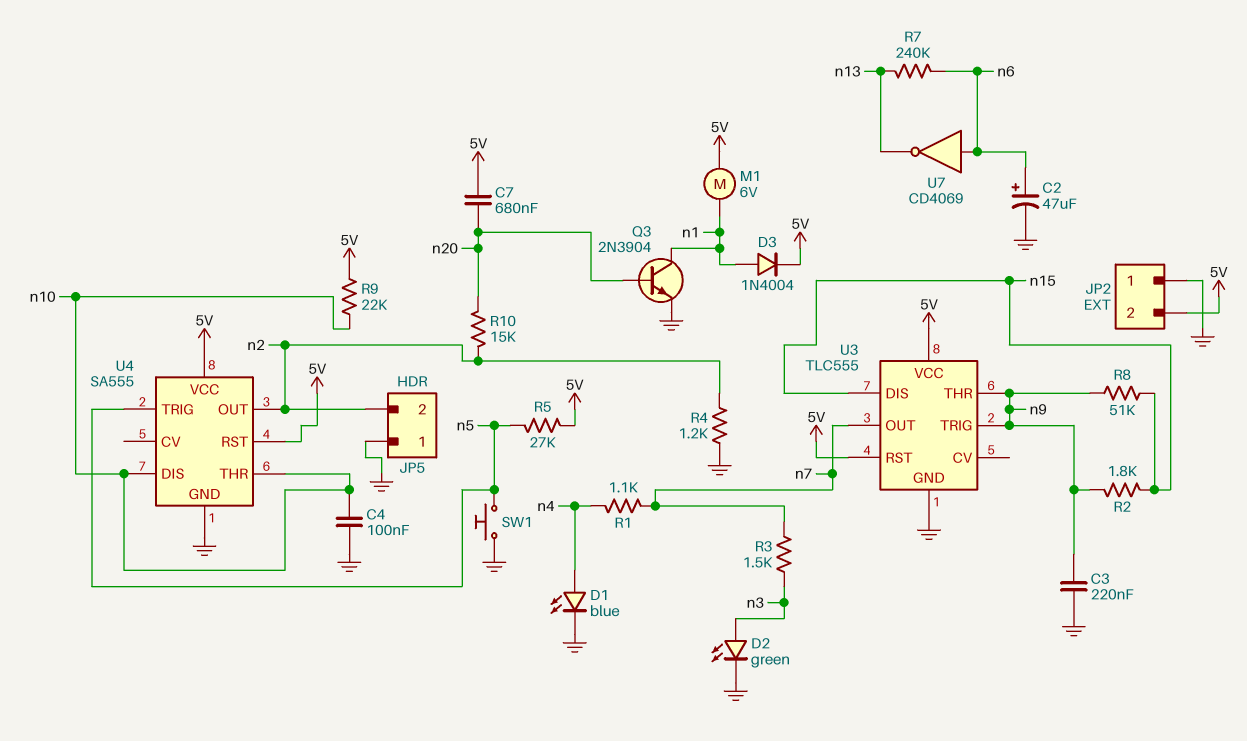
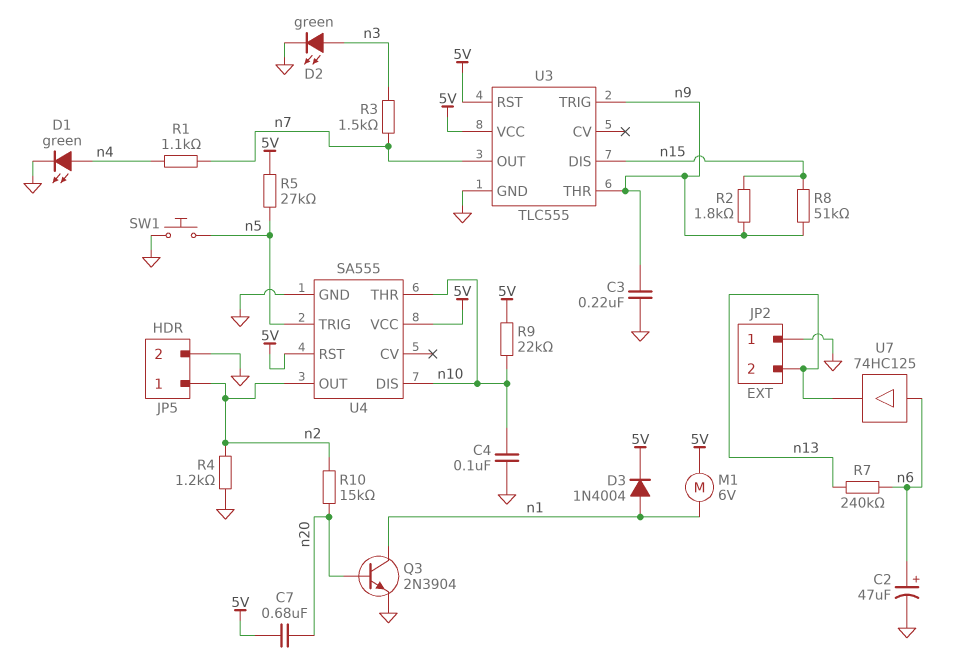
D1: LED blue (A n4, K GND) -> LED green (A n4, K GND)
JP2 pin 2: 5V -> n13
JP5 pin 1: GND -> n2
JP5 pin 2: n2 -> GND
U7: NOT CD4069 (in n6, out n13) -> buffer 74HC125 (in n6, out n13)

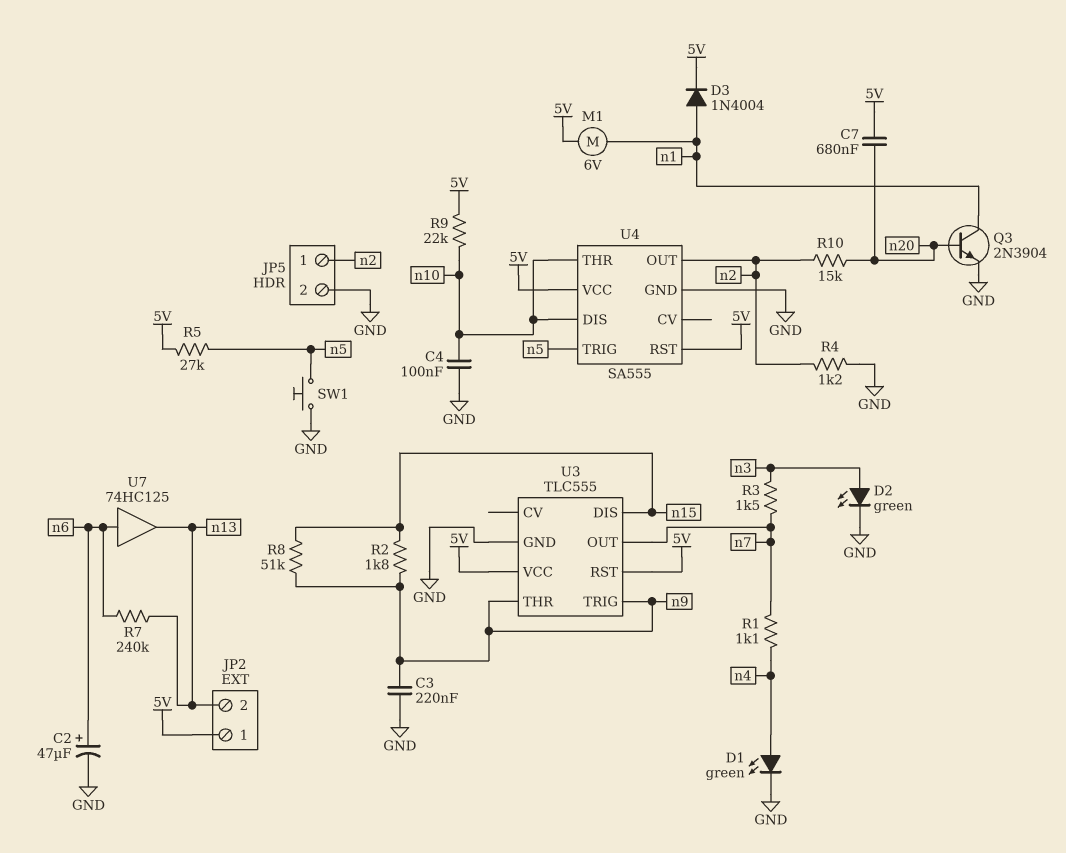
JP2 pin 1: GND -> 5V

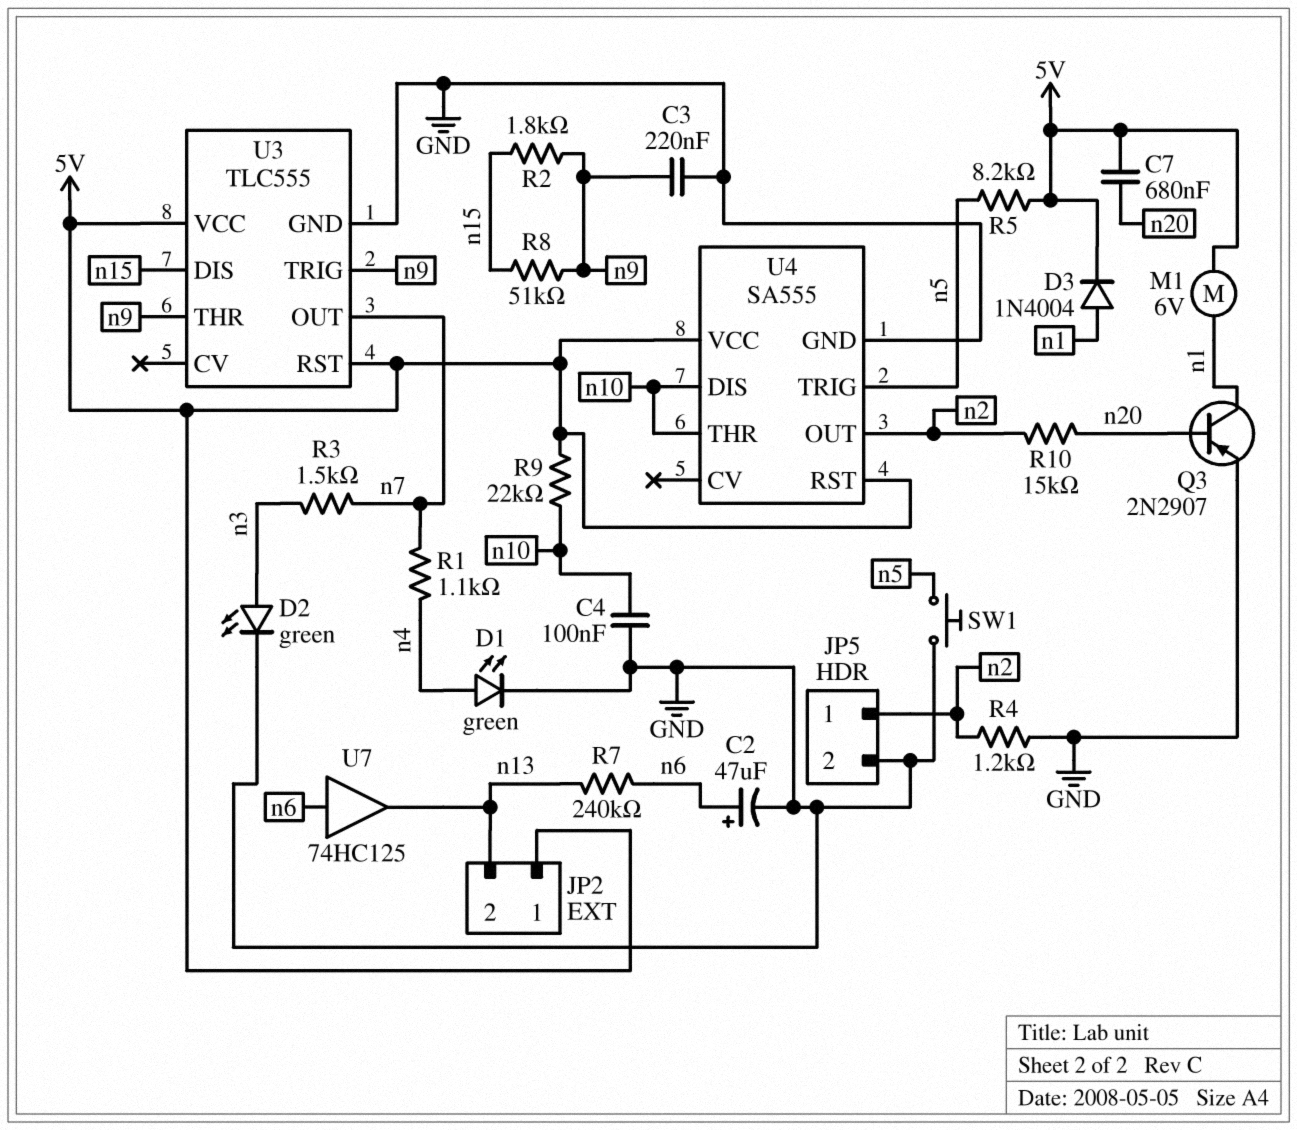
Q3: NPN 2N3904 (B n20, C n1, E GND) -> PNP 2N2907 (B n20, C n1, E GND)
R5: 27k (5V, n5) -> 8.2k (5V, n5)

